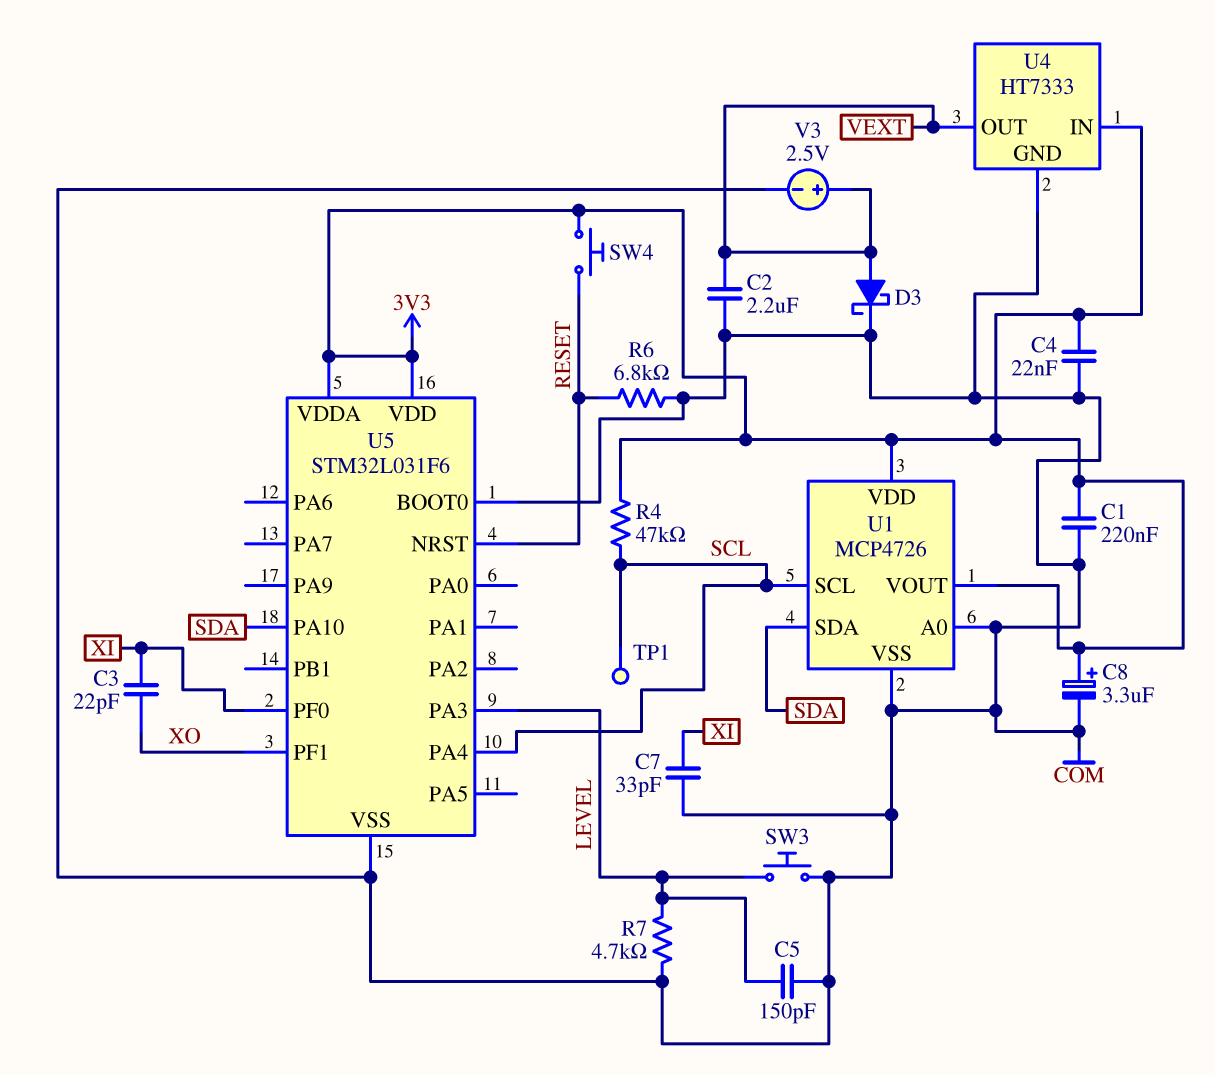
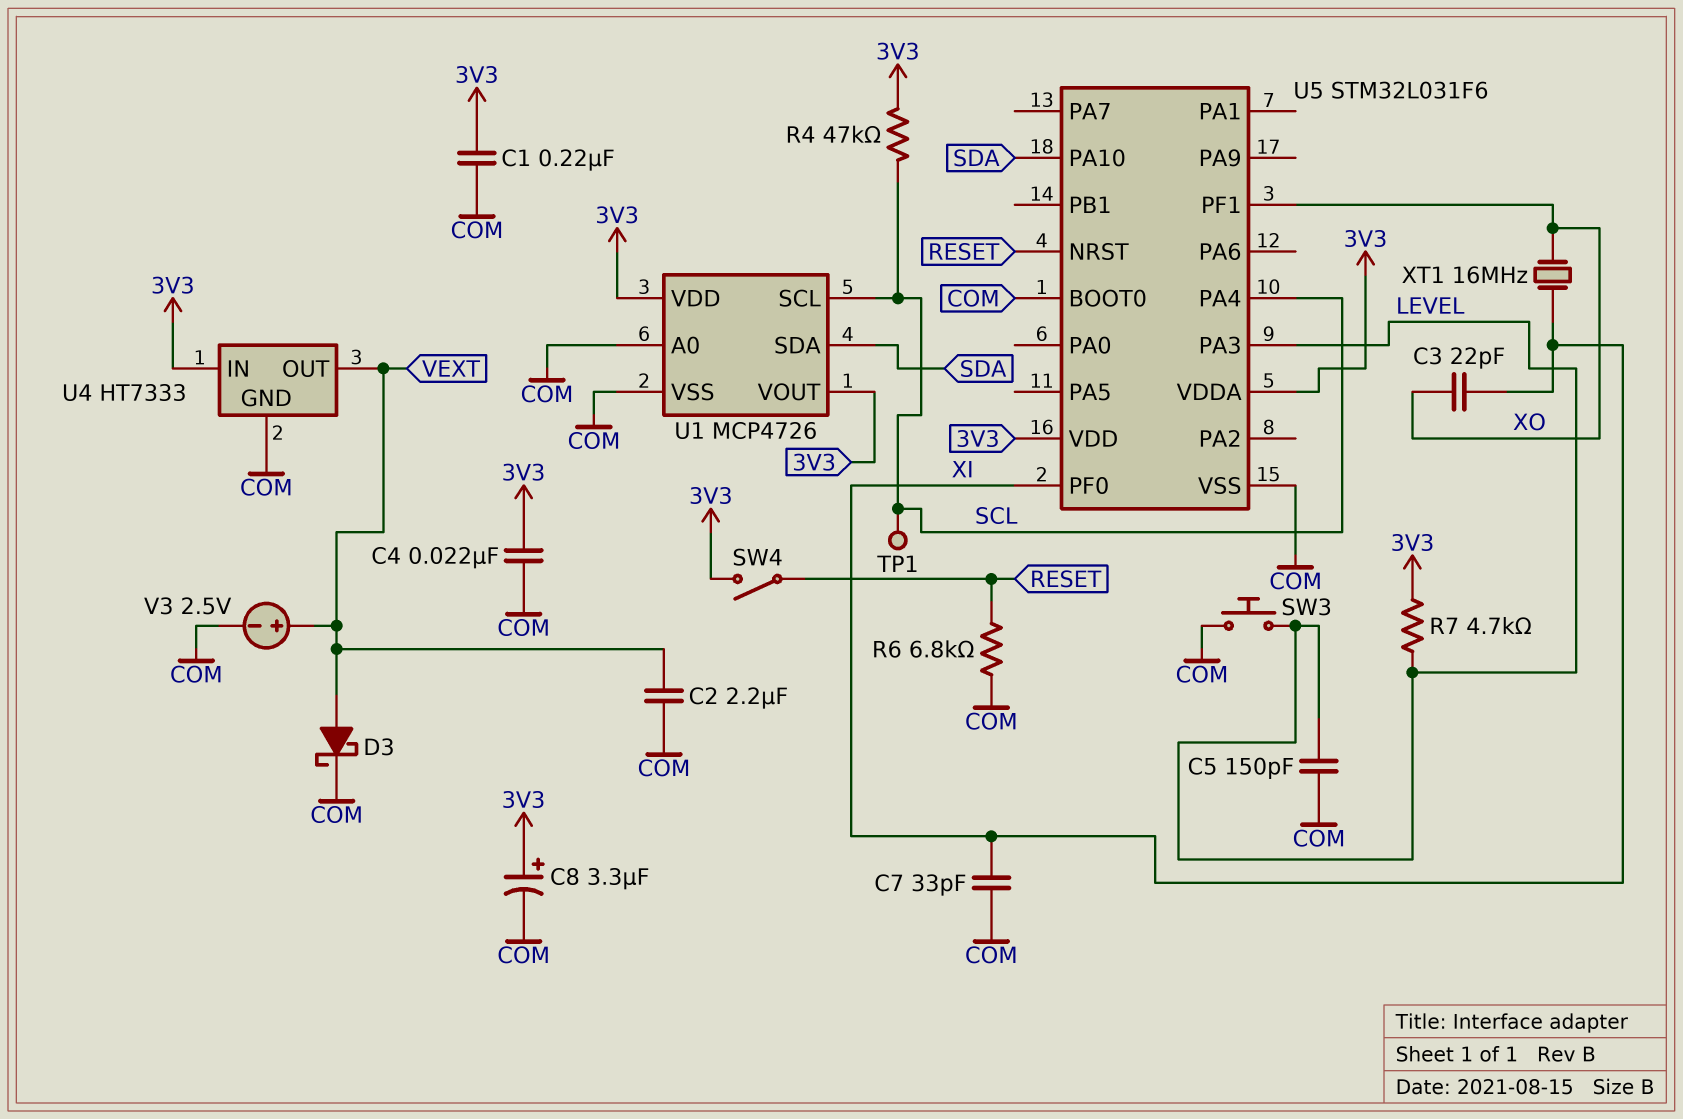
R7: 4.7k (COM, LEVEL) -> 4.7k (3V3, LEVEL)
SW4: button (3V3, RESET) -> switch (3V3, RESET)
XT1: none -> 16MHz (XI, XO)

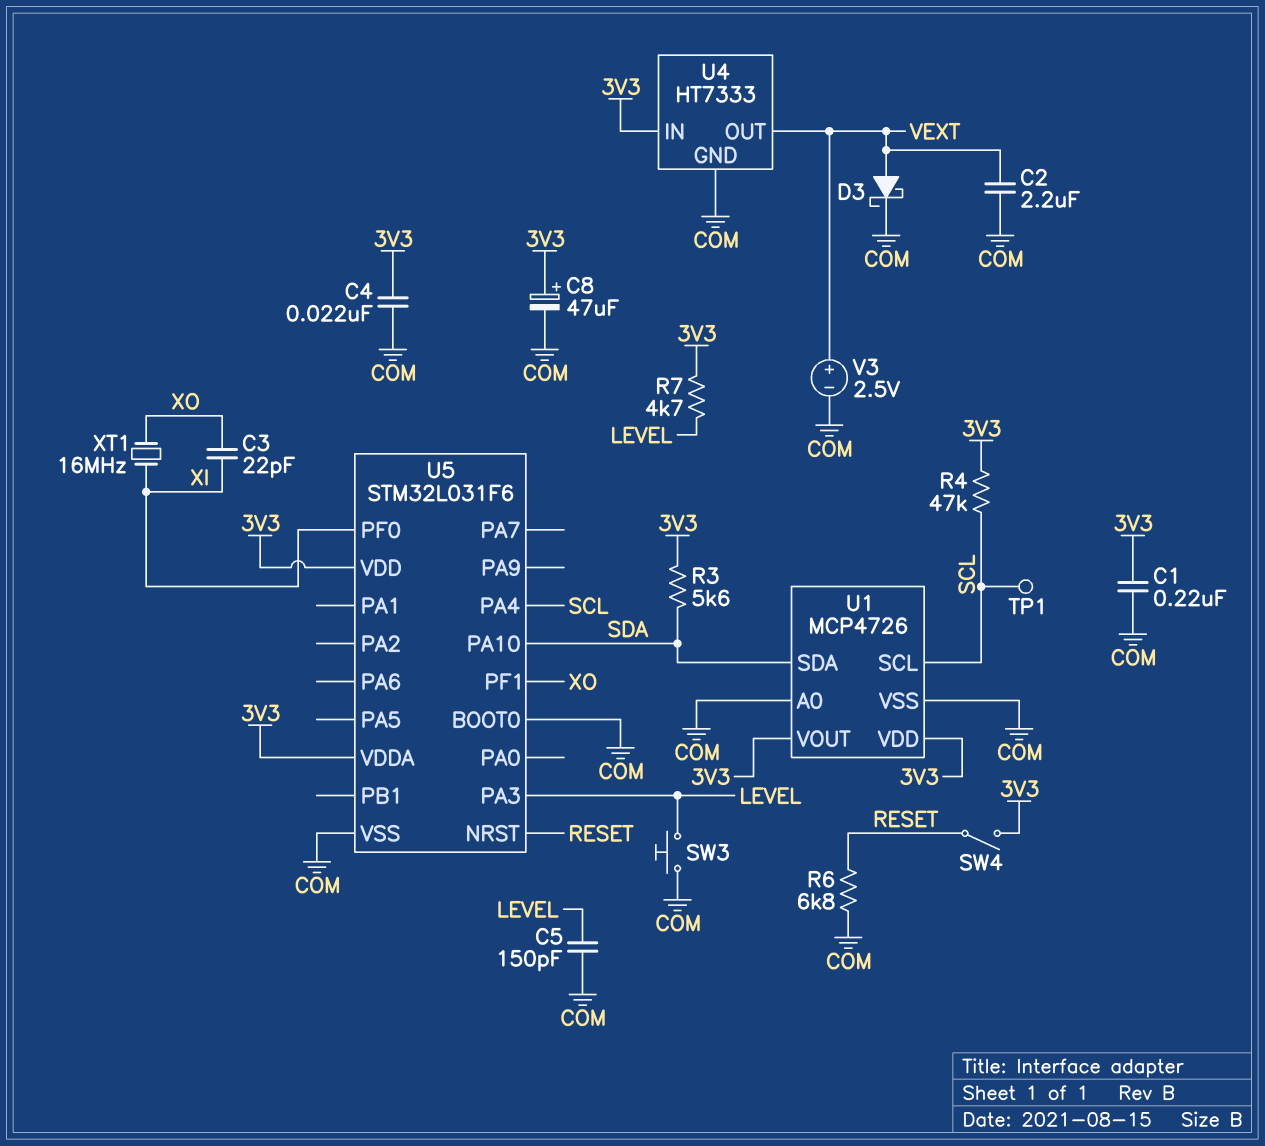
C7: 33pF (COM, XI) -> none
C8: 3.3uF (plus 3V3, minus COM) -> 47uF (plus 3V3, minus COM)
R3: none -> 5.6k (3V3, SDA)

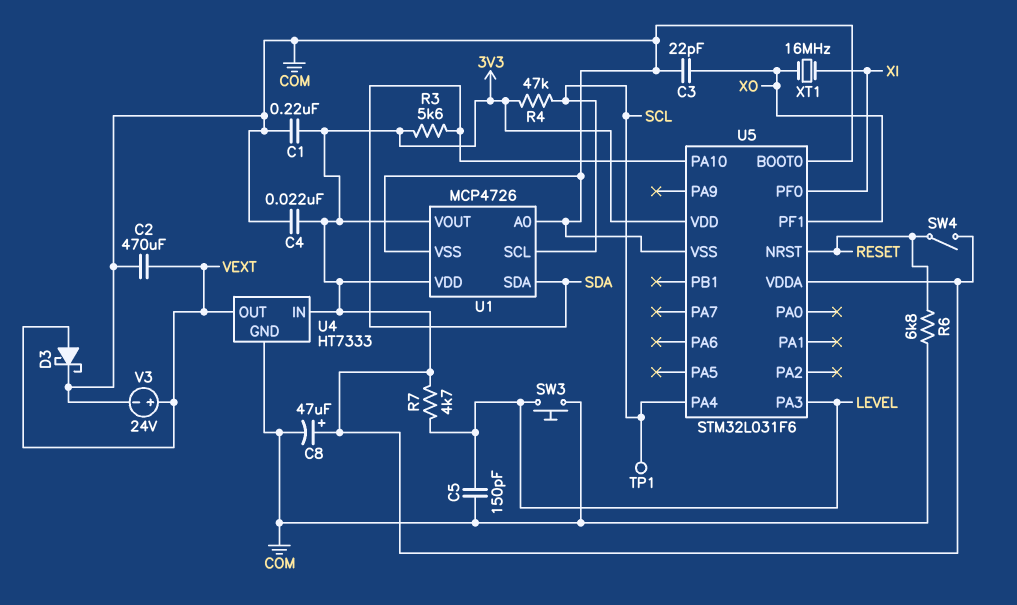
C2: 2.2uF (COM, VEXT) -> 470uF (COM, VEXT)
C3: 22pF (XI, XO) -> 22pF (COM, XO)
V3: 2.5V (plus VEXT, minus COM) -> 24V (plus VEXT, minus COM)

